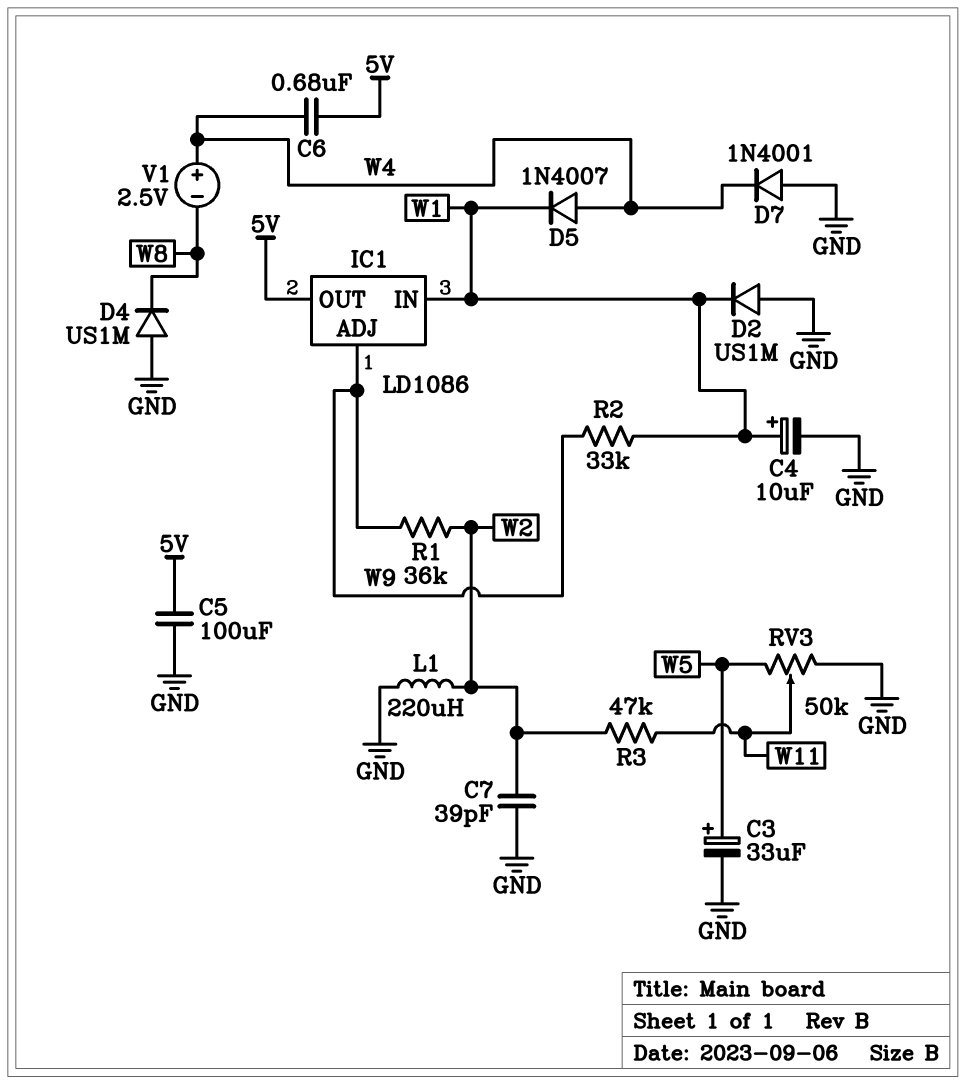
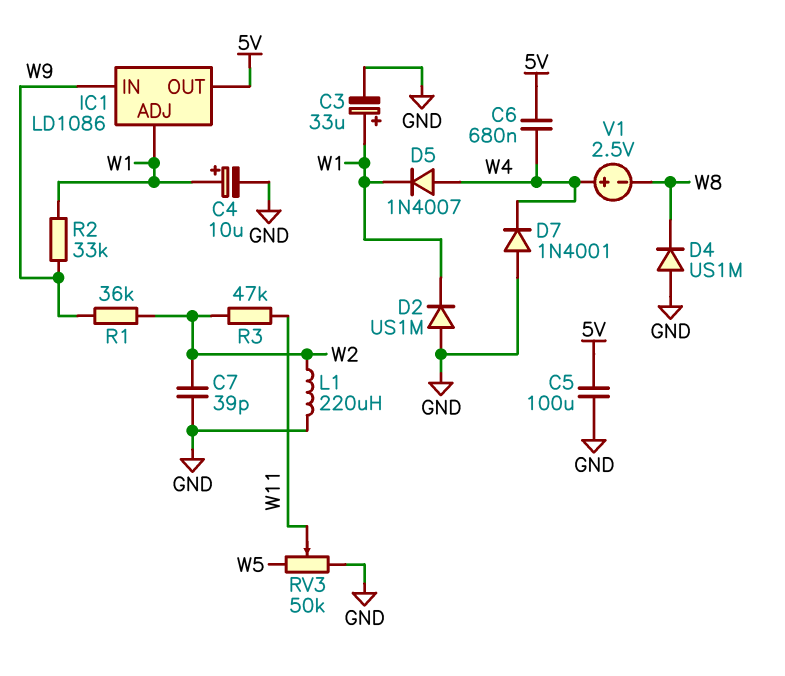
C3: 33uF (plus W5, minus GND) -> 33uF (plus W1, minus GND)
IC1 pin ADJ: W9 -> W1
IC1 pin IN: W1 -> W9

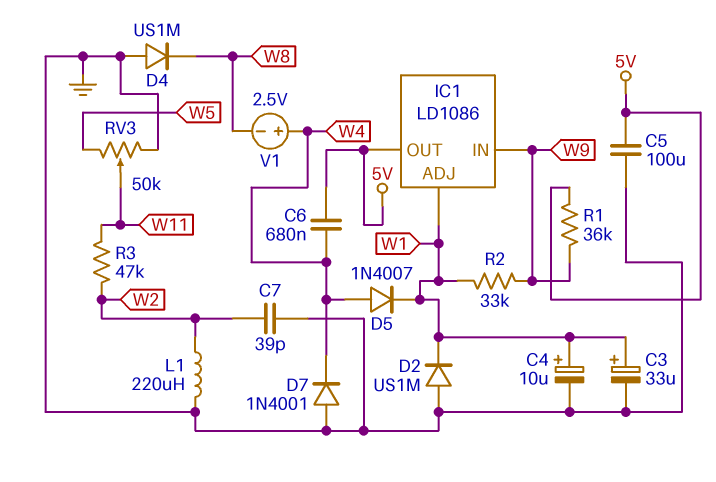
R1: 36k (W2, W9) -> 36k (5V, W9)

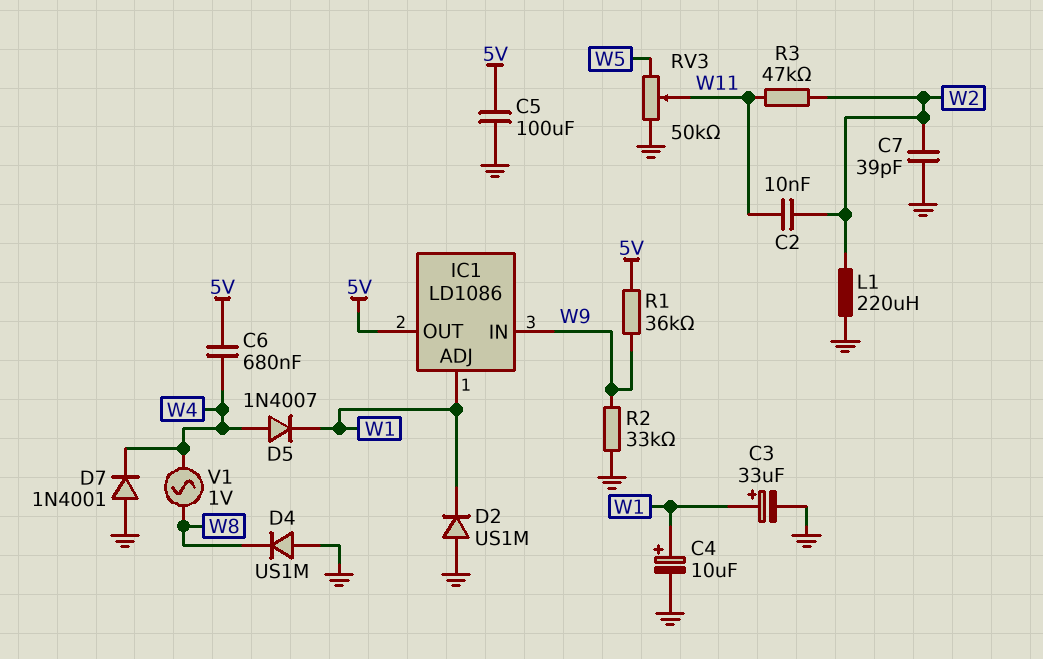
C2: none -> 10nF (W2, W11)
R2: 33k (W1, W9) -> 33k (GND, W9)
V1: 2.5V (plus W4, minus W8) -> AC 1V (W4, W8)

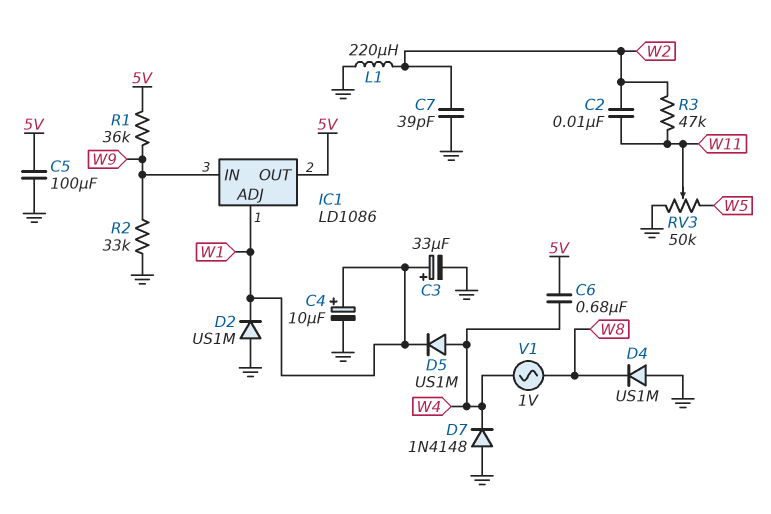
D5: diode 1N4007 (A W4, K W1) -> diode US1M (A W4, K W1)
D7: diode 1N4001 (A GND, K W4) -> diode 1N4148 (A GND, K W4)

